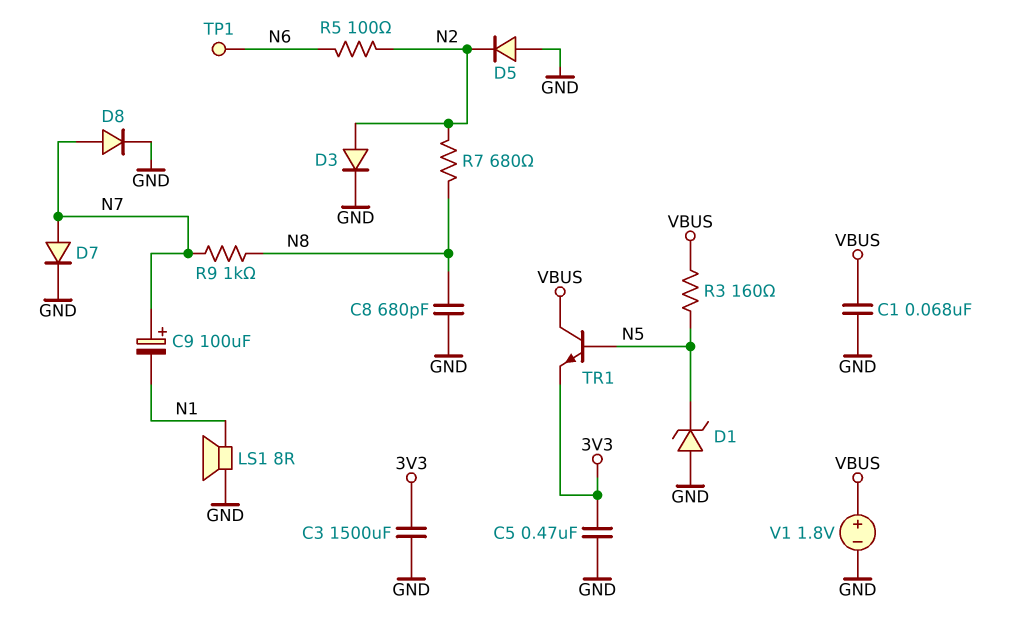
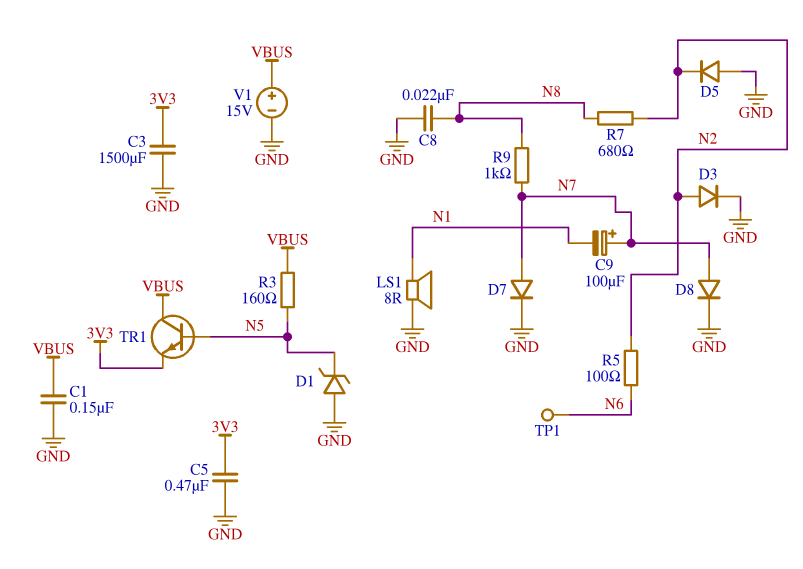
C1: 68nF (GND, VBUS) -> 150nF (GND, VBUS)
C8: 680pF (GND, N8) -> 22nF (GND, N8)
V1: 1.8V (plus VBUS, minus GND) -> 15V (plus VBUS, minus GND)

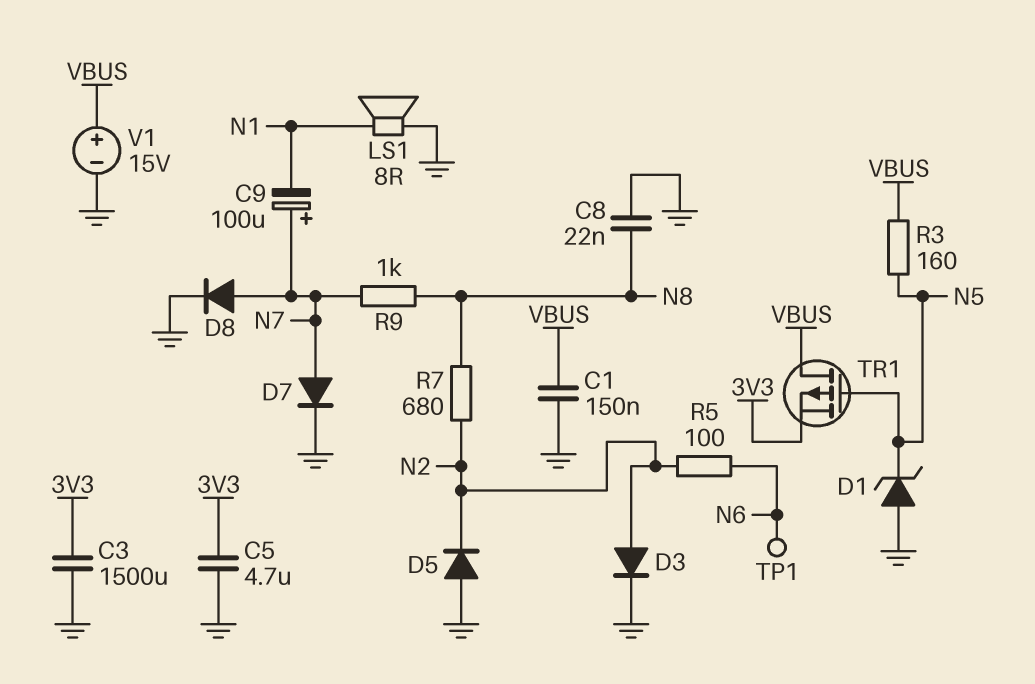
C5: 470nF (3V3, GND) -> 4.7uF (3V3, GND)
TR1: NPN (B N5, C VBUS, E 3V3) -> PMOS (G N5, D VBUS, S 3V3)

